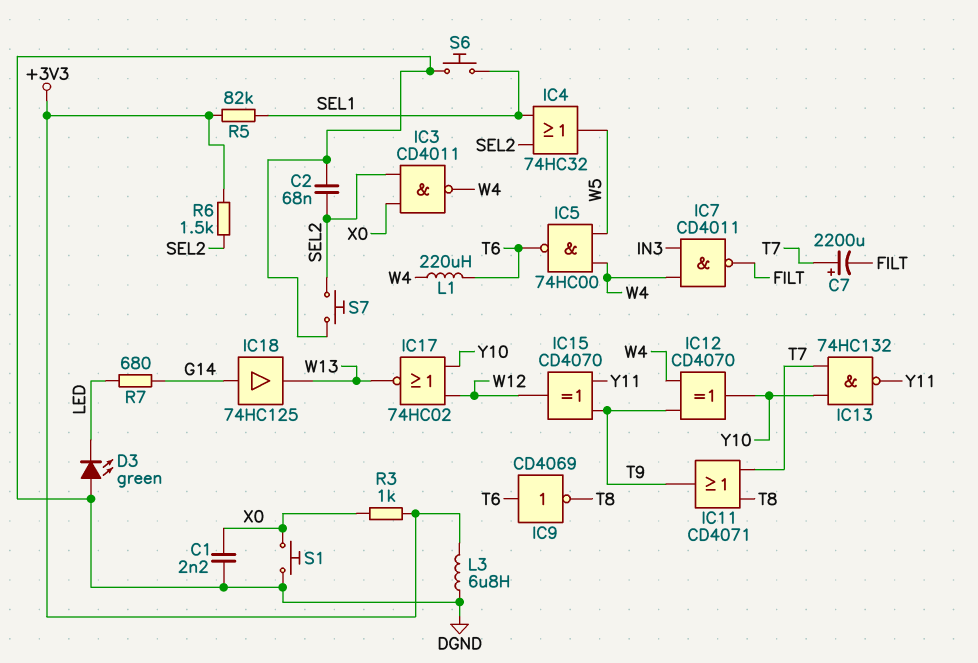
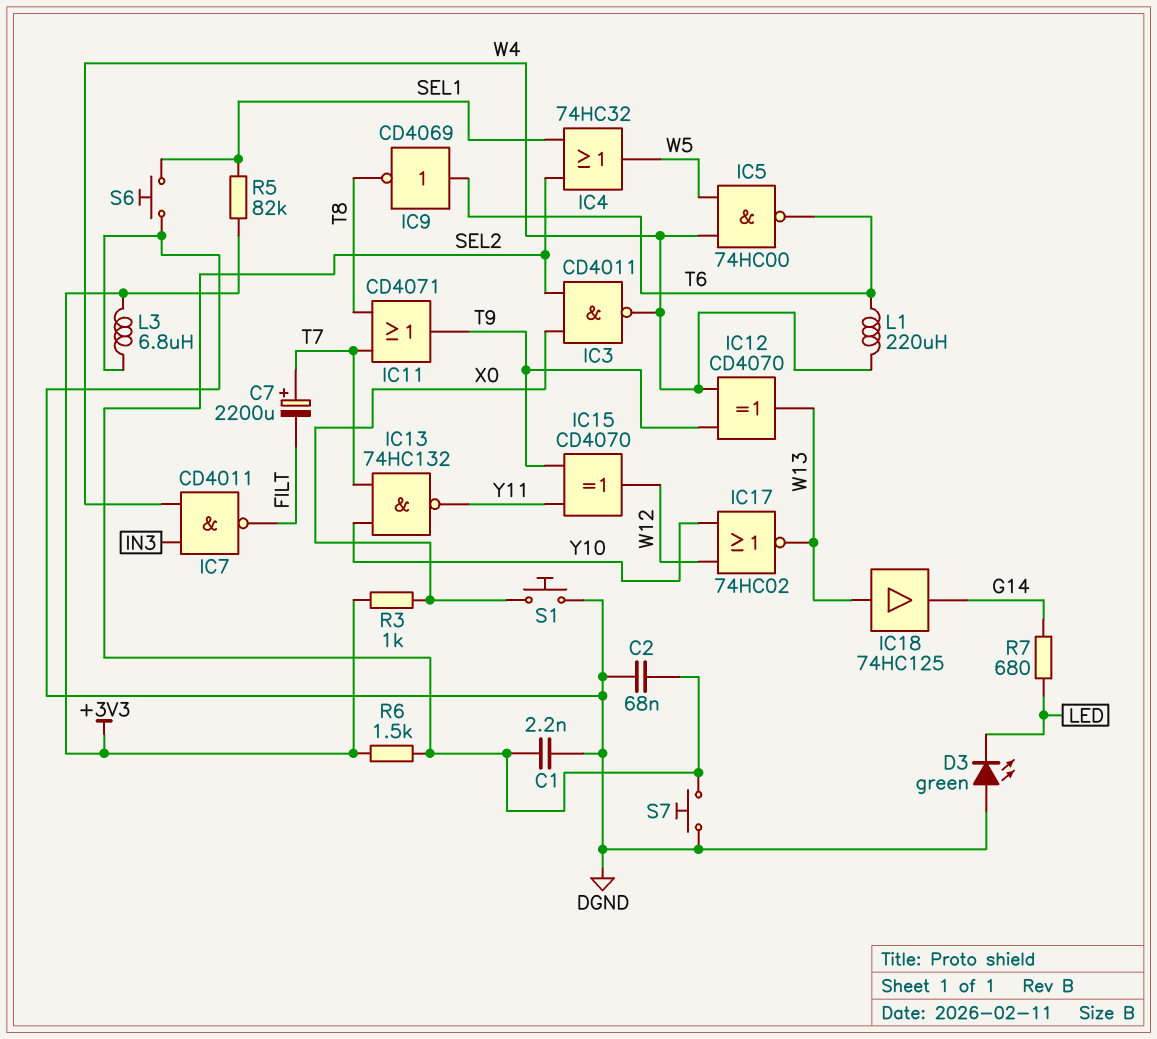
C1: 2.2nF (DGND, X0) -> 2.2nF (DGND, SEL2)
IC12: XOR CD4070 (in T9, in W4, out Y10) -> XOR CD4070 (in T9, in W4, out W13)
IC18: buffer 74HC125 (in G14, out W13) -> buffer 74HC125 (in W13, out G14)

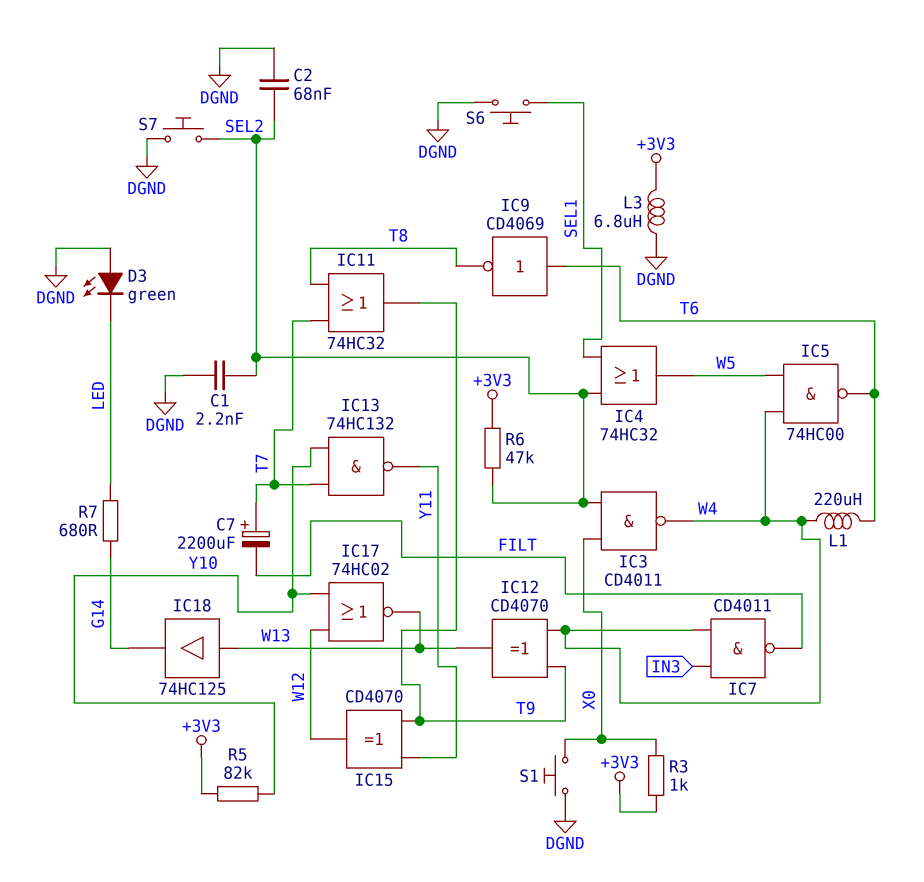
IC11: OR CD4071 (in T7, in T8, out T9) -> OR 74HC32 (in T7, in T8, out T9)
R5: 82k (+3V3, SEL1) -> 82k (+3V3, Y10)
R6: 1.5k (+3V3, SEL2) -> 47k (+3V3, SEL2)

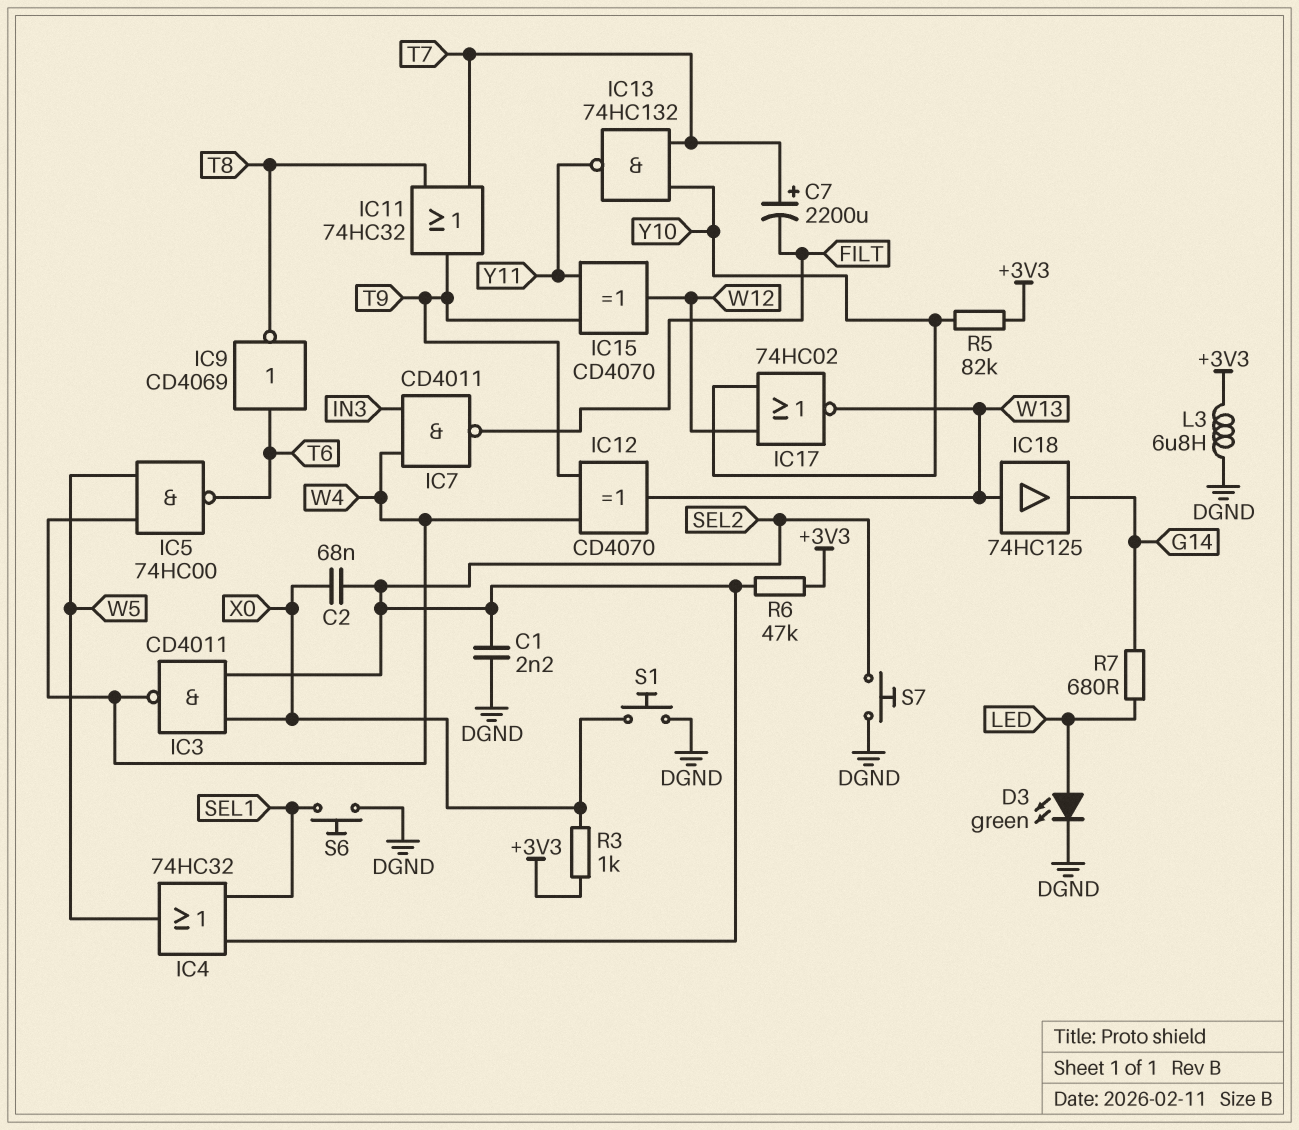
C2: 68nF (DGND, SEL2) -> 68nF (SEL2, X0)
D3: LED green (A DGND, K LED) -> LED green (A LED, K DGND)
L1: 220uH (T6, W4) -> none

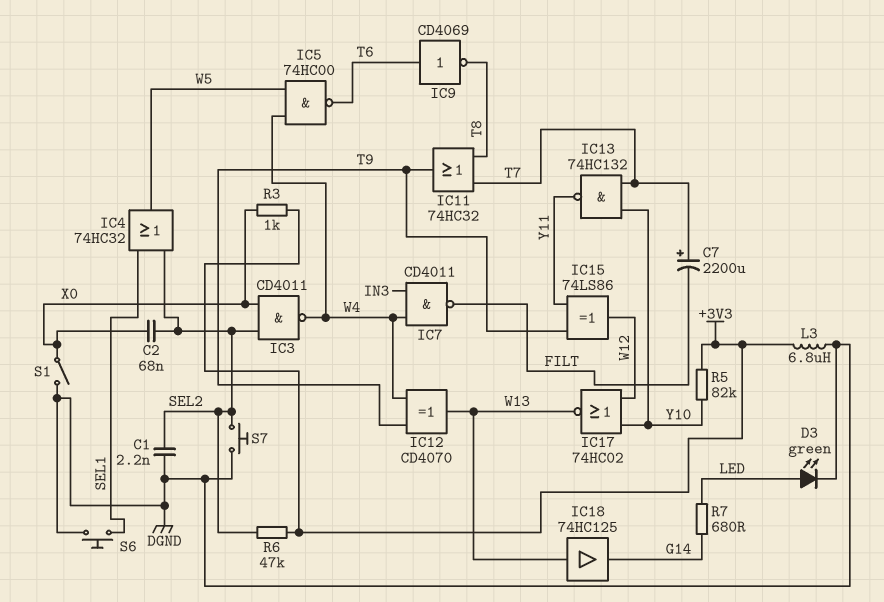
IC15: XOR CD4070 (in T9, in Y11, out W12) -> XOR 74LS86 (in T9, in Y11, out W12)
S1: button (DGND, X0) -> switch (DGND, X0)

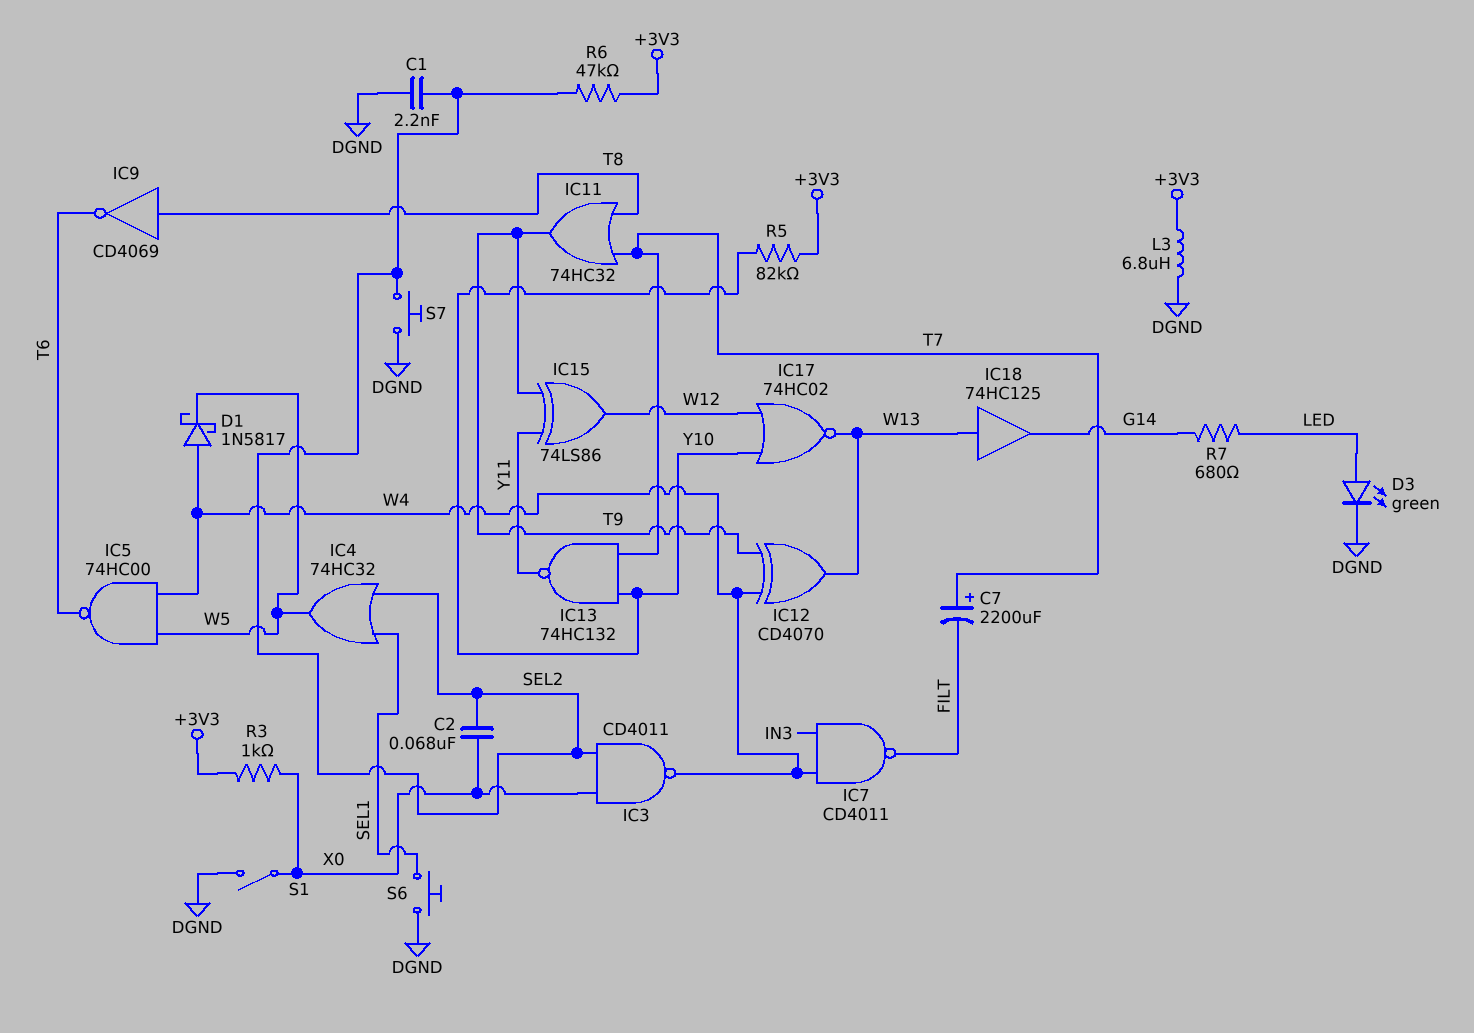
D1: none -> schottky 1N5817 (A W4, K W5)
IC9: NOT CD4069 (in T6, out T8) -> NOT CD4069 (in T8, out T6)

